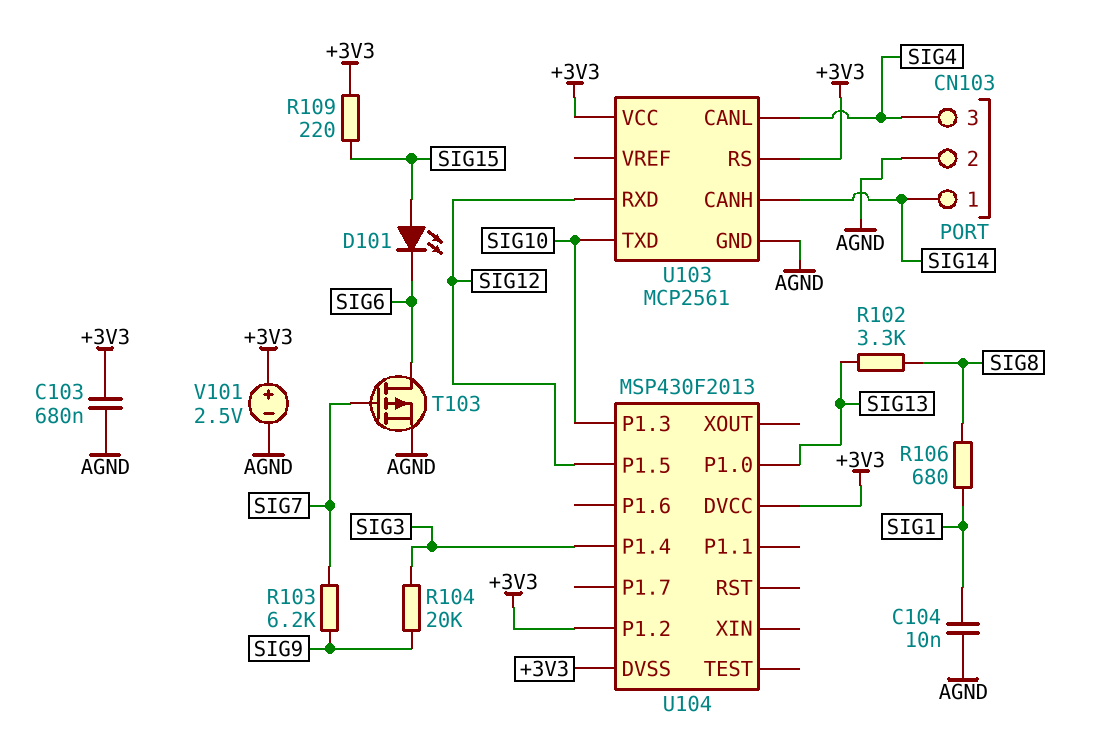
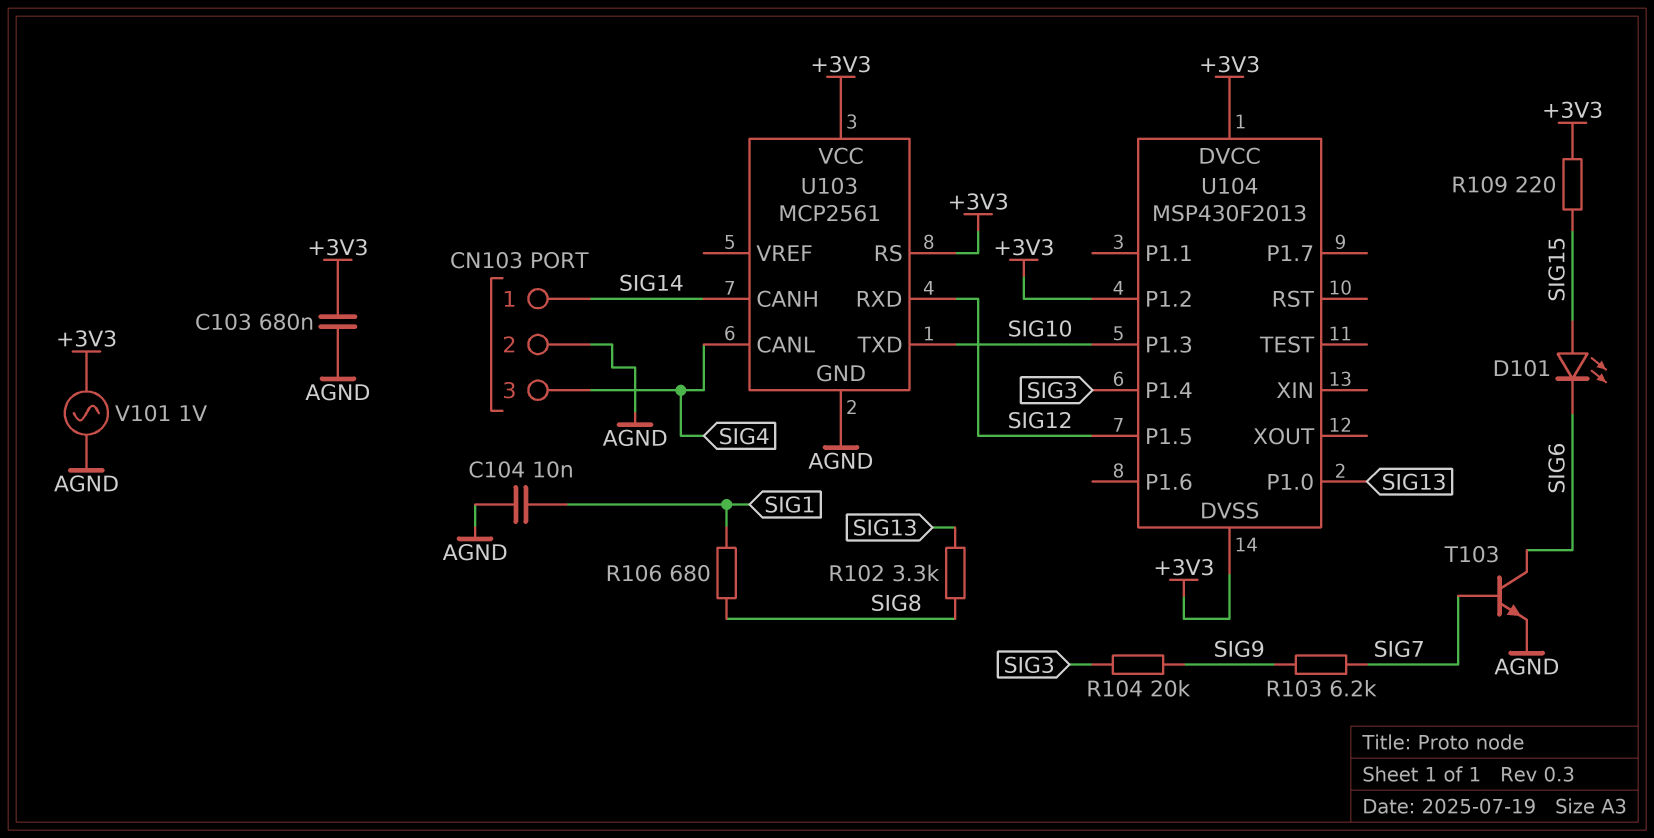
T103: PMOS (G SIG7, D SIG6, S AGND) -> NPN (B SIG7, C SIG6, E AGND)
V101: 2.5V (plus +3V3, minus AGND) -> AC 1V (+3V3, AGND)

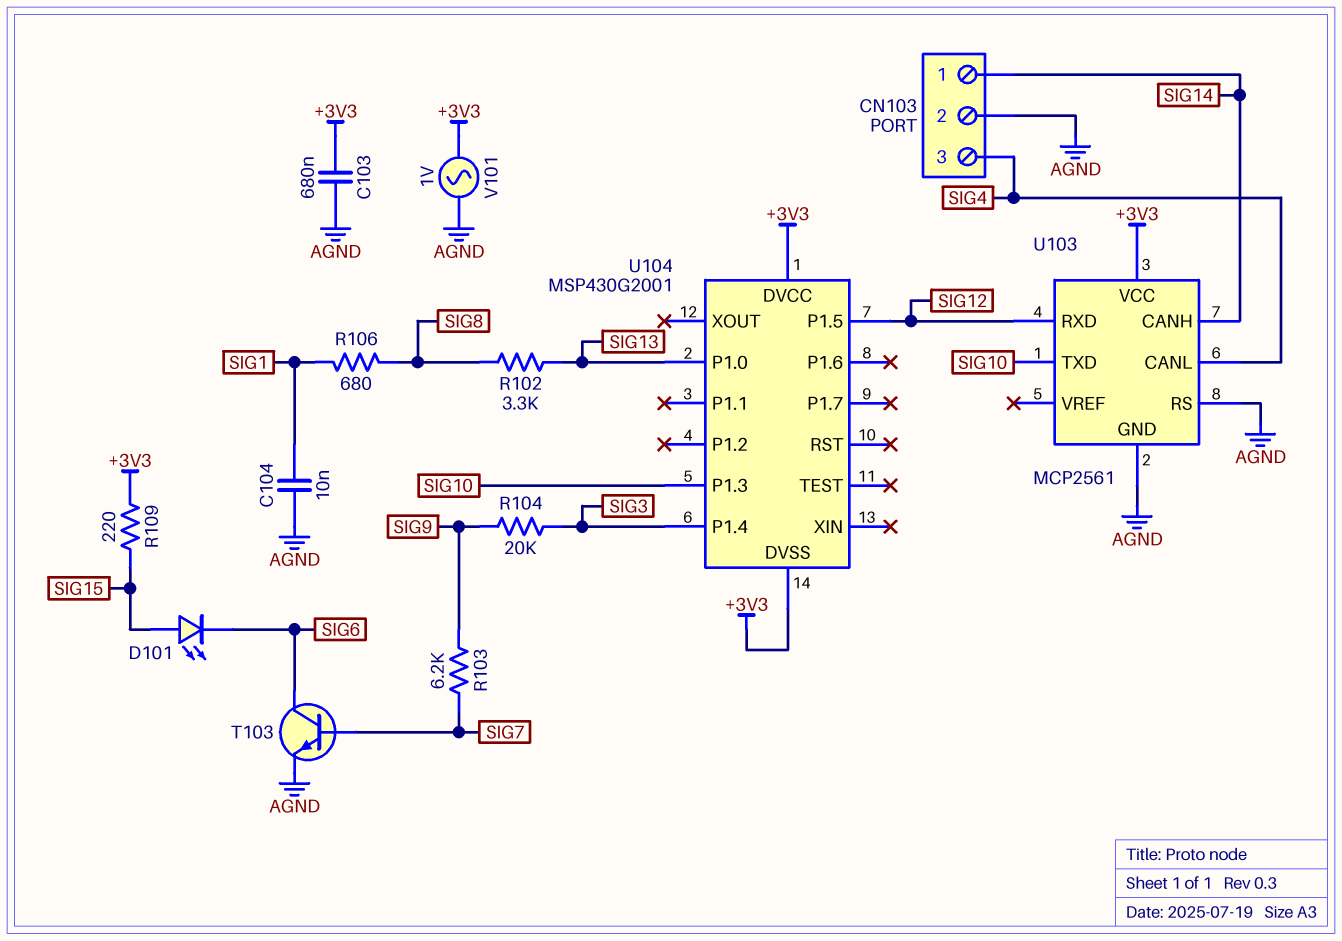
U103 pin RS: +3V3 -> AGND
U104: MSP430F2013 -> MSP430G2001
U104 pin P1.2: +3V3 -> none

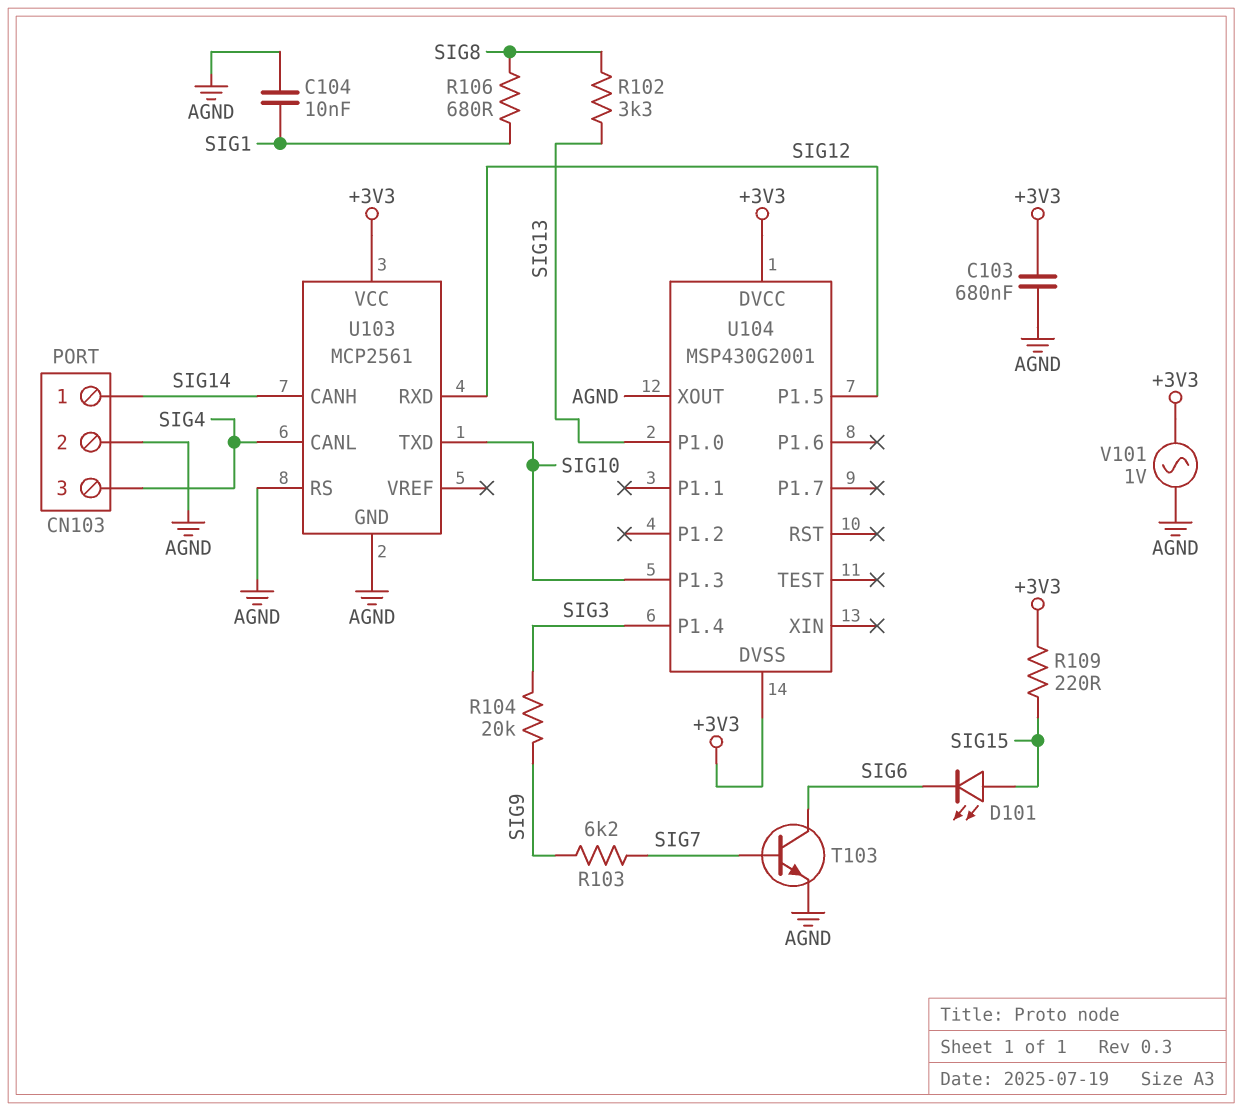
U104 pin XOUT: none -> AGND

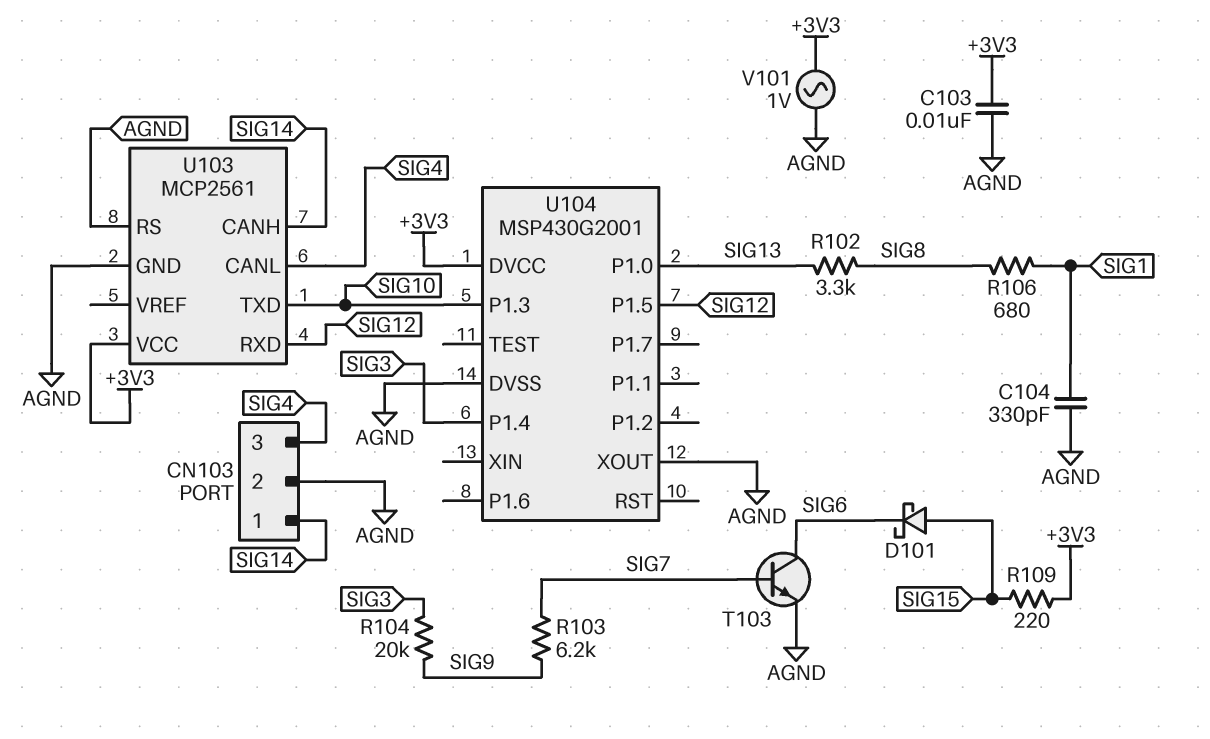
C103: 680nF (+3V3, AGND) -> 10nF (+3V3, AGND)
C104: 10nF (AGND, SIG1) -> 330pF (AGND, SIG1)
D101: LED (A SIG15, K SIG6) -> schottky (A SIG15, K SIG6)
U104 pin DVSS: +3V3 -> AGND

